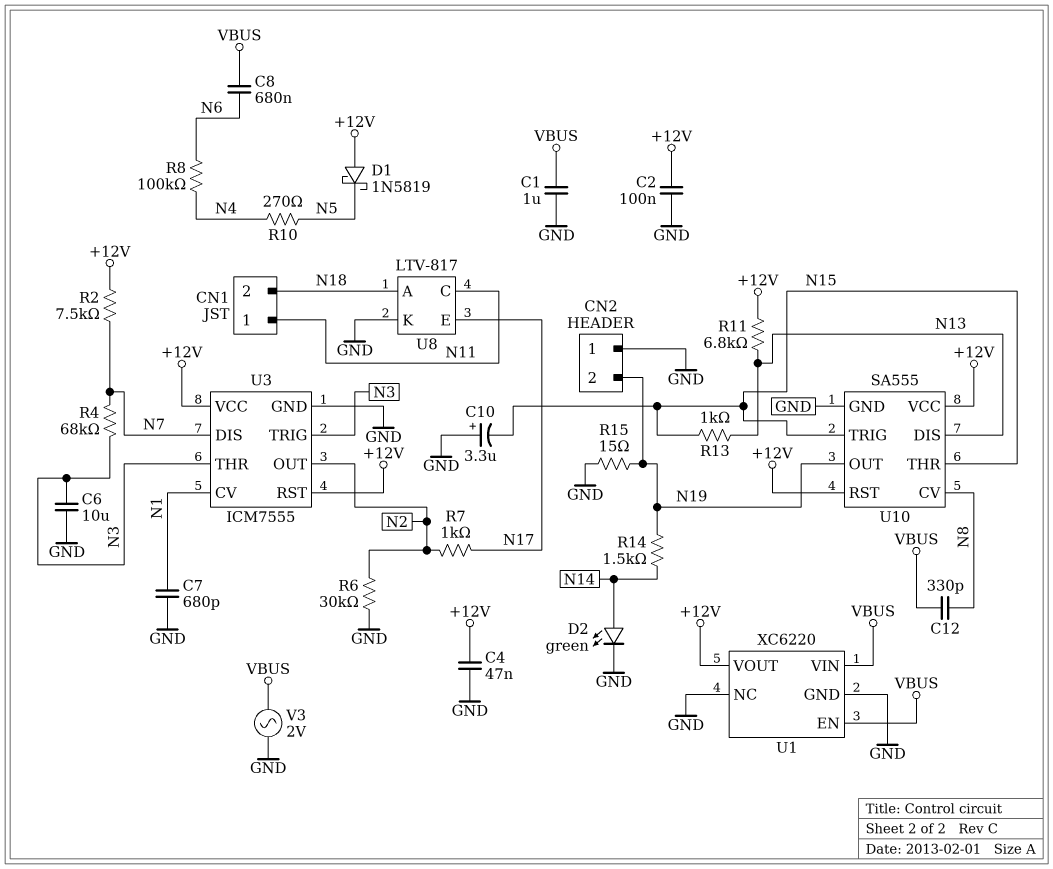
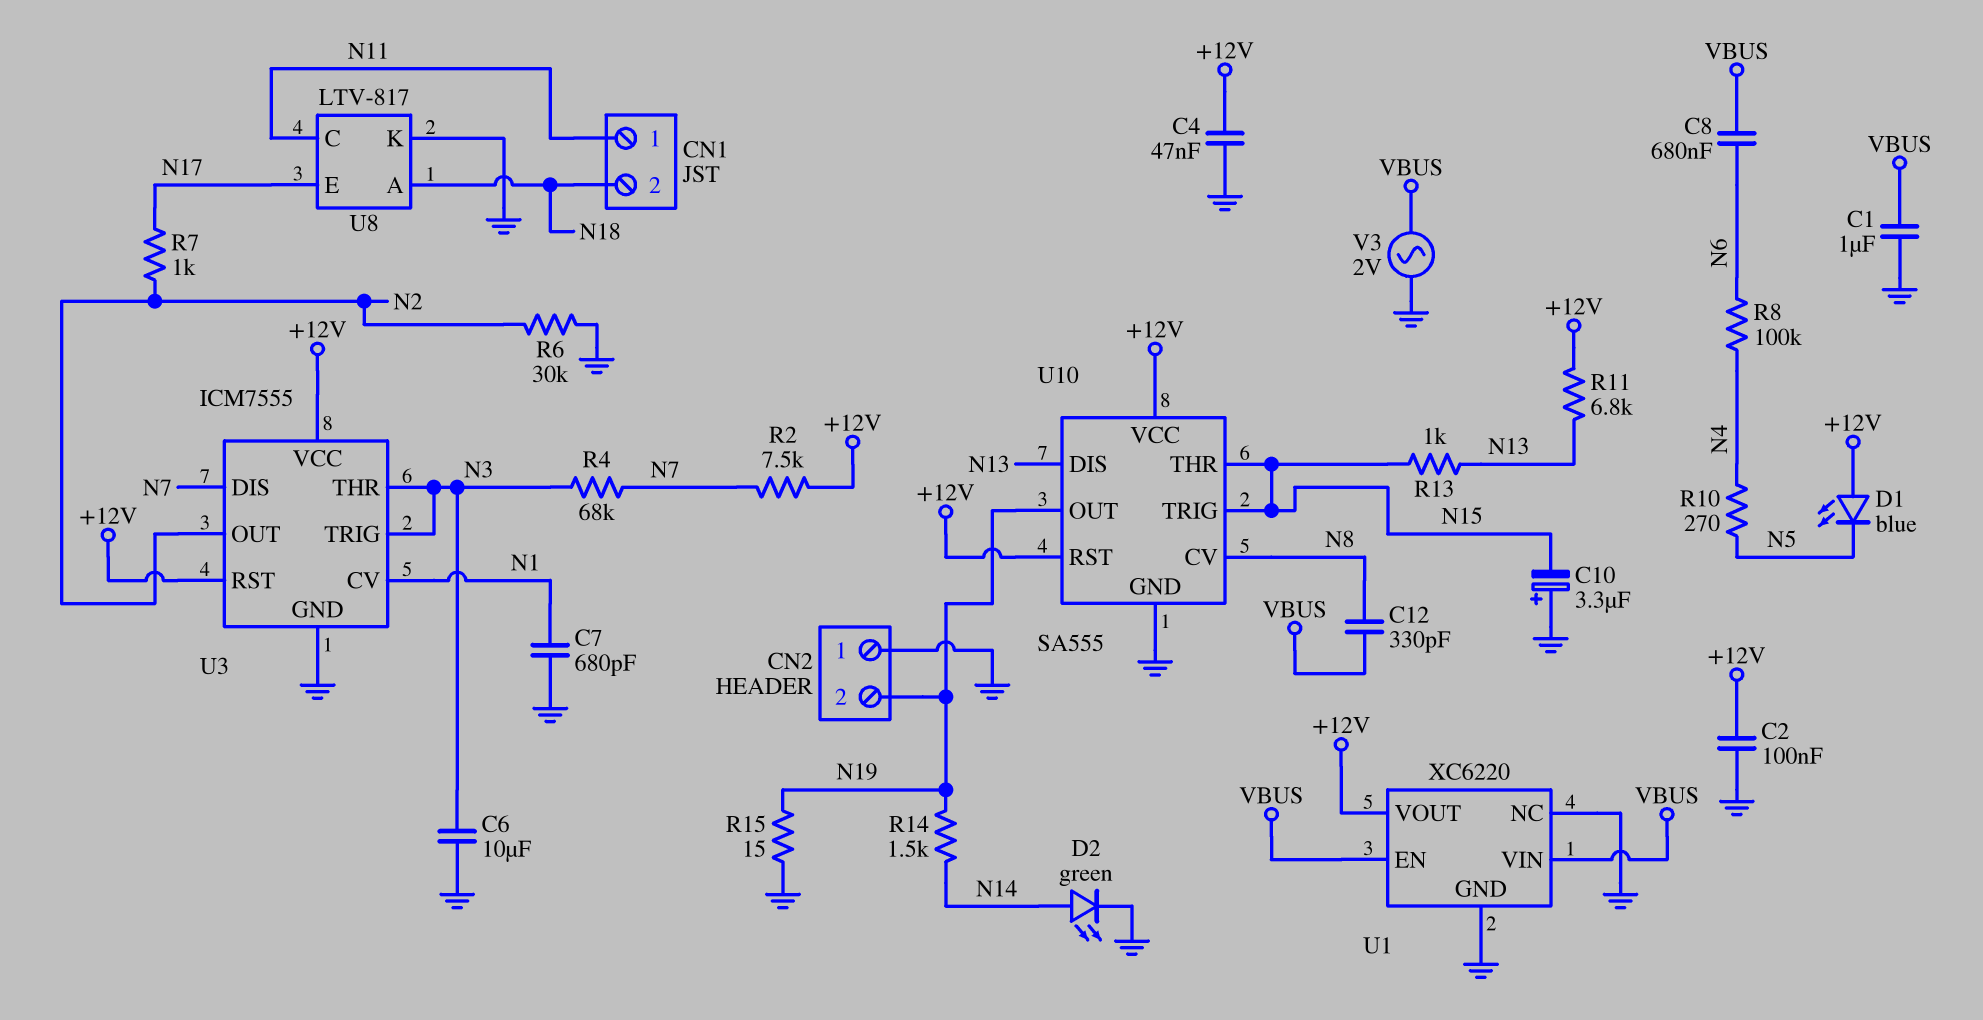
D1: schottky 1N5819 (A +12V, K N5) -> LED blue (A +12V, K N5)

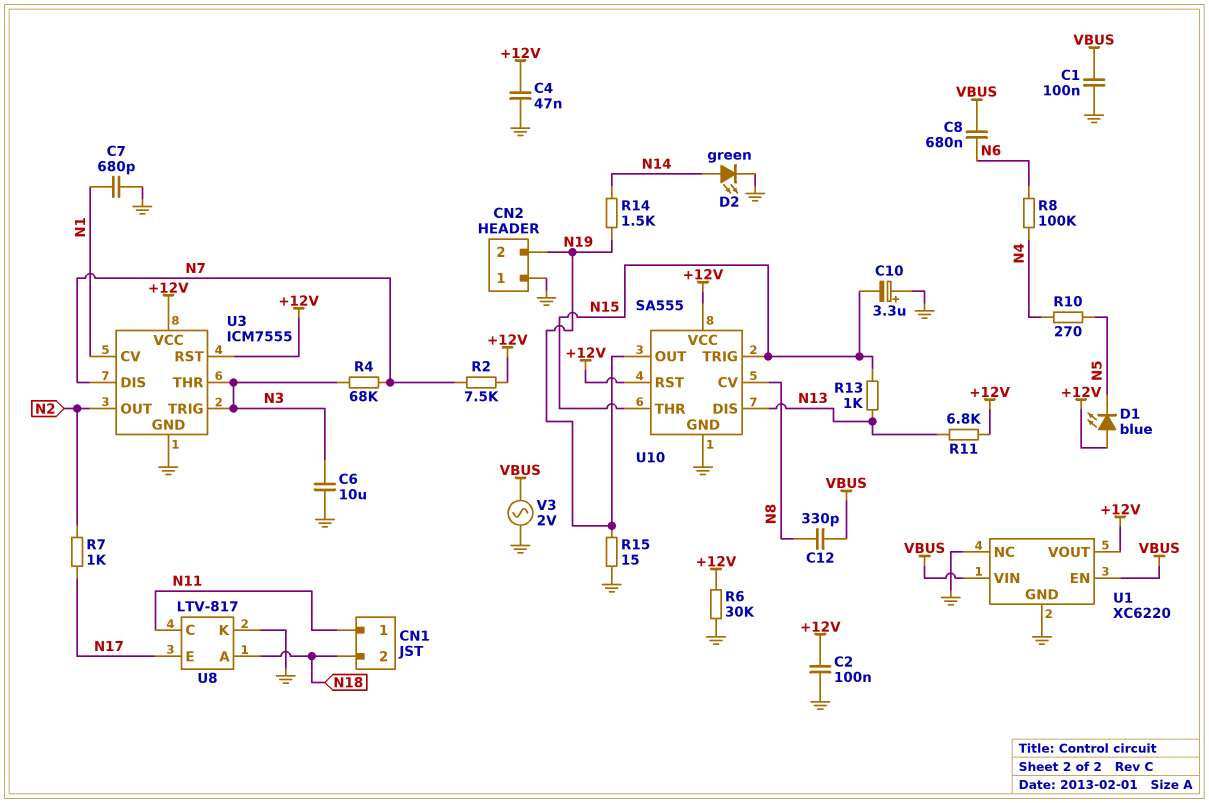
C1: 1uF (GND, VBUS) -> 100nF (GND, VBUS)
R6: 30k (GND, N2) -> 30k (+12V, GND)

